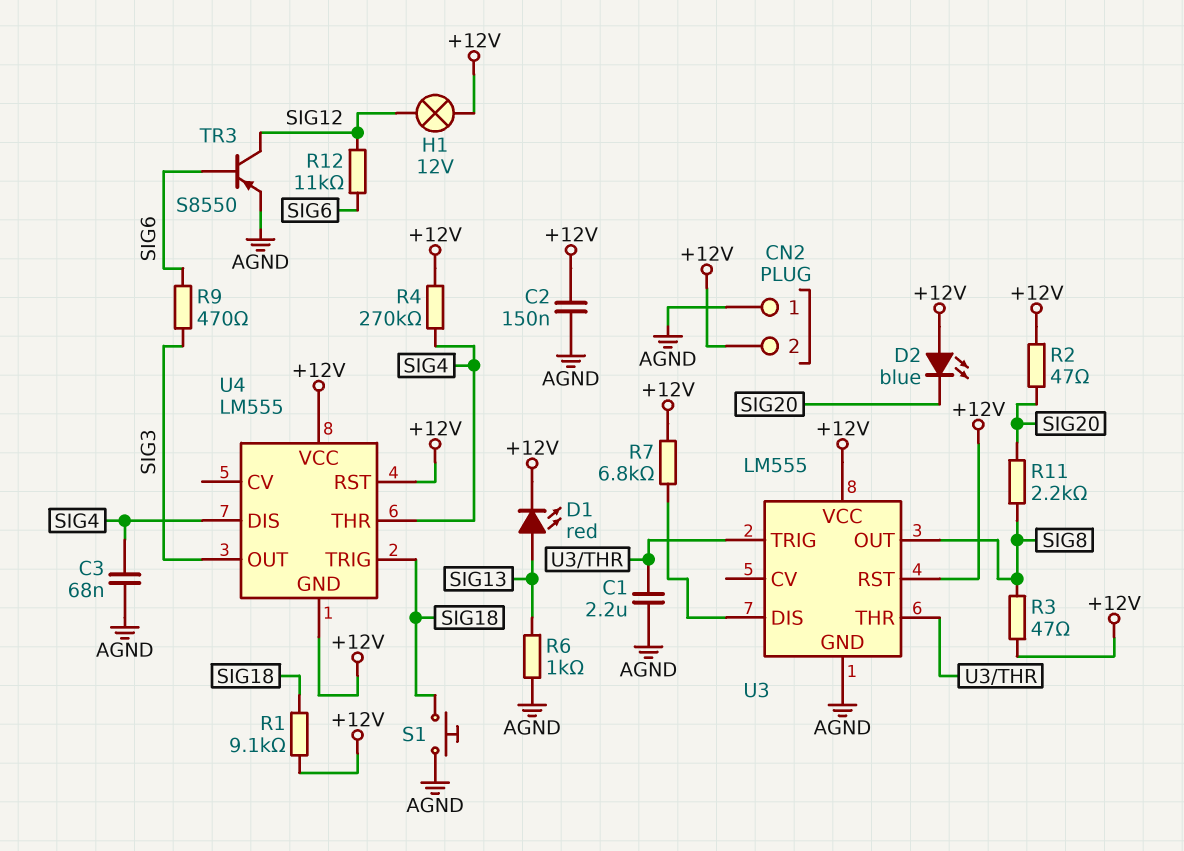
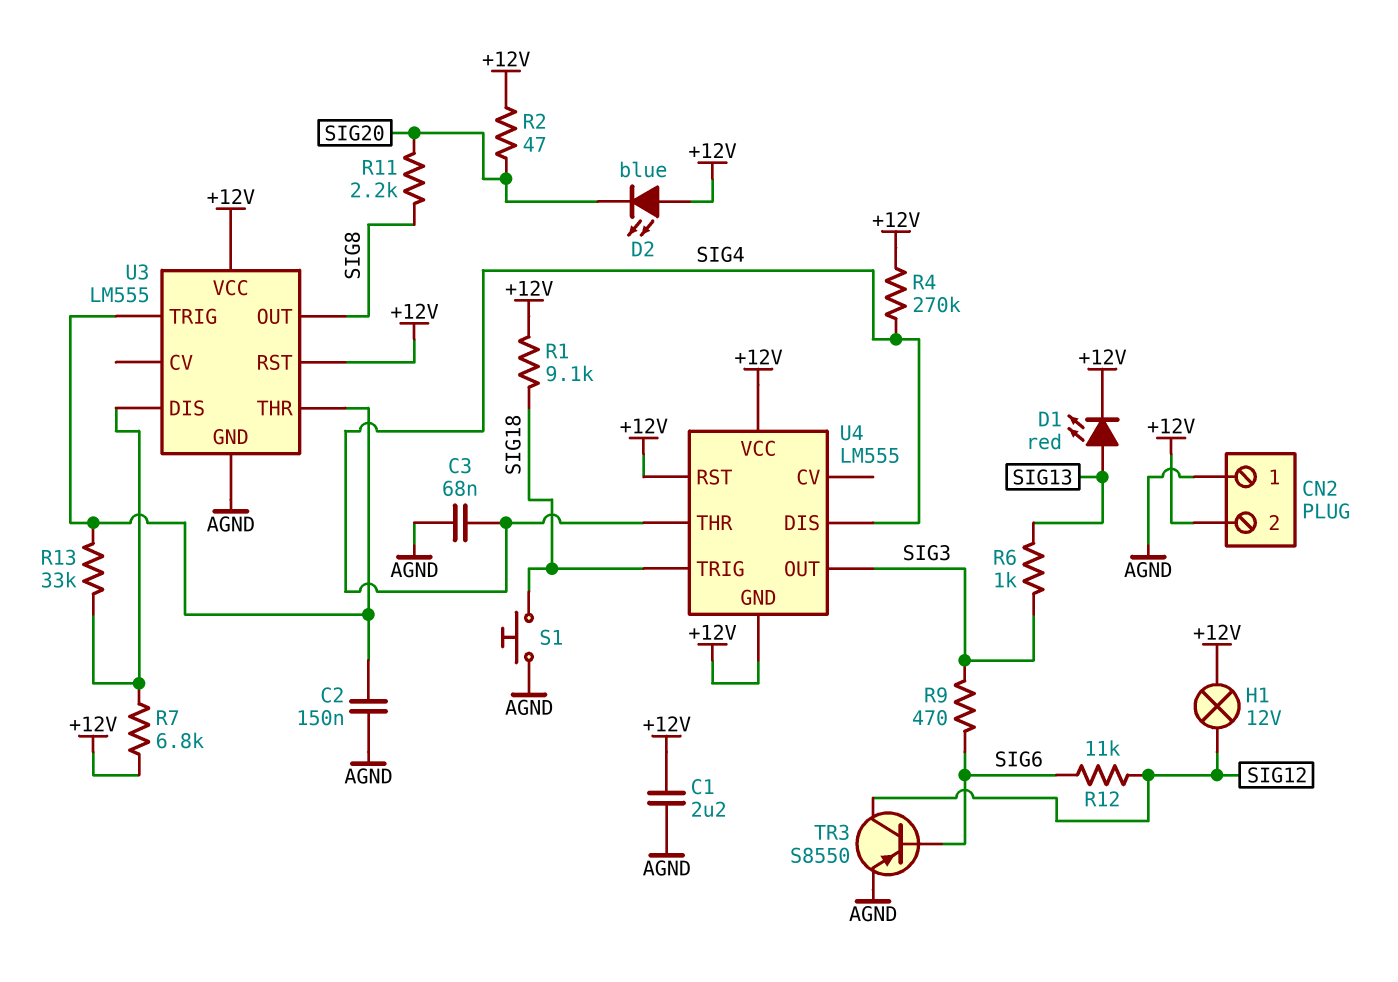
C1: 2.2uF (AGND, U3/THR) -> 2.2uF (+12V, AGND)
C2: 150nF (+12V, AGND) -> 150nF (AGND, U3/THR)
R3: 47 (+12V, SIG8) -> none
R6: 1k (AGND, SIG13) -> 1k (SIG3, SIG13)
R13: none -> 33k (U3/DIS, U3/THR)

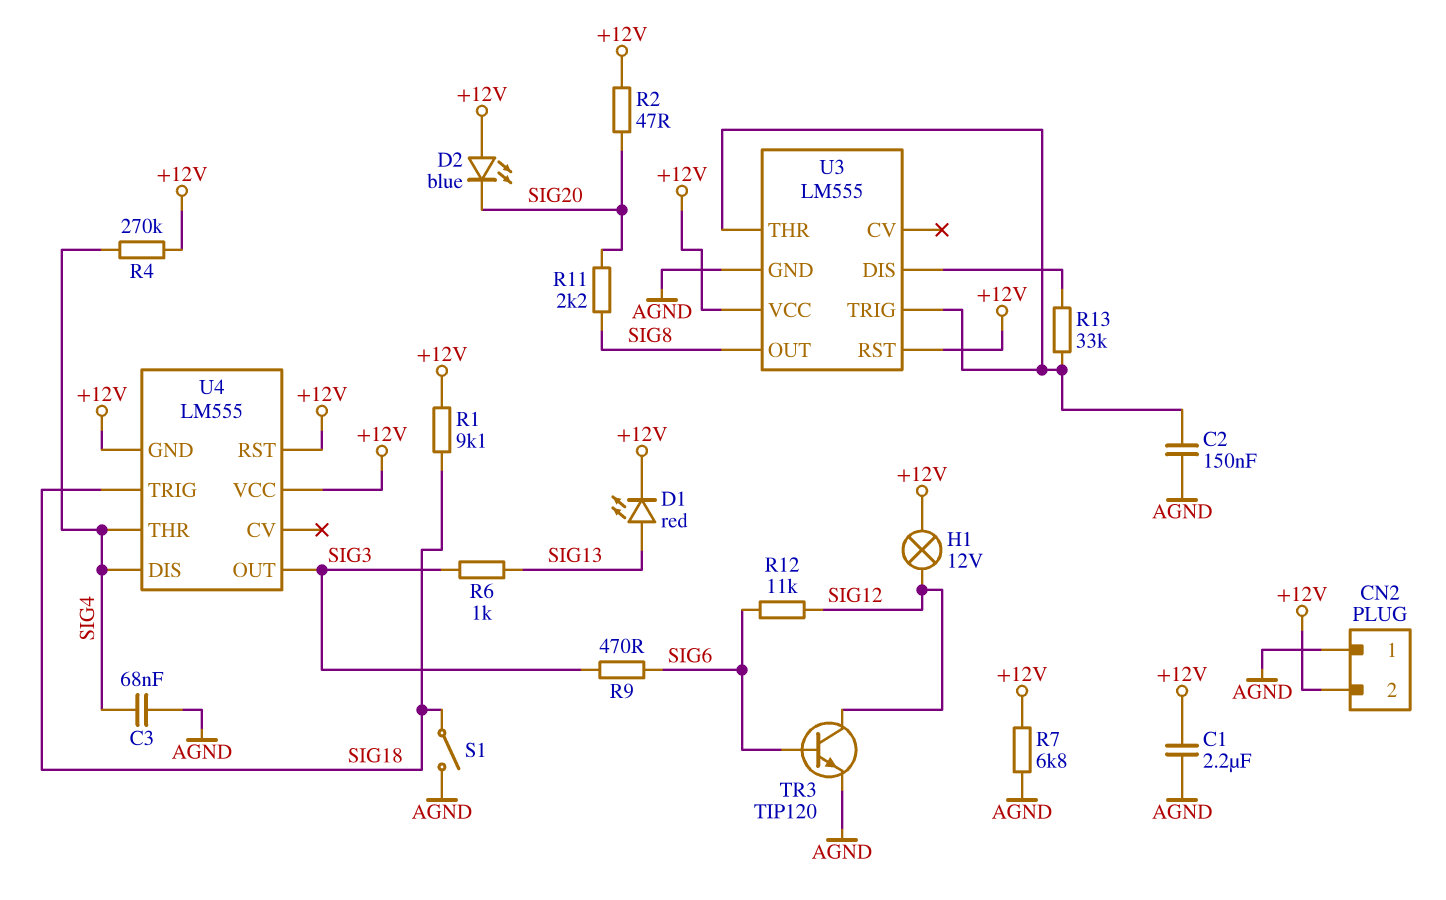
R7: 6.8k (+12V, U3/DIS) -> 6.8k (+12V, AGND)
S1: button (AGND, SIG18) -> switch (AGND, SIG18)
TR3: PNP S8550 (B SIG6, C SIG12, E AGND) -> NPN TIP120 (B SIG6, C SIG12, E AGND)

